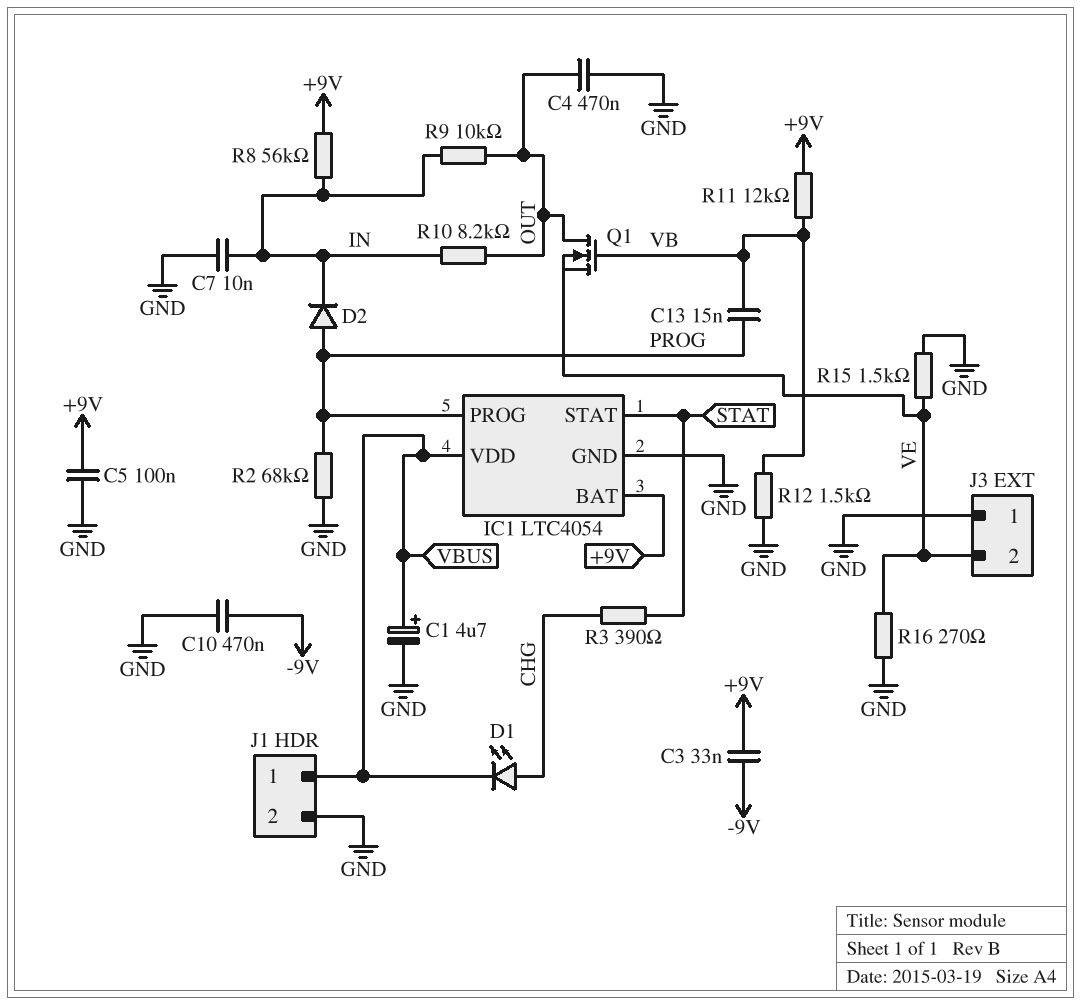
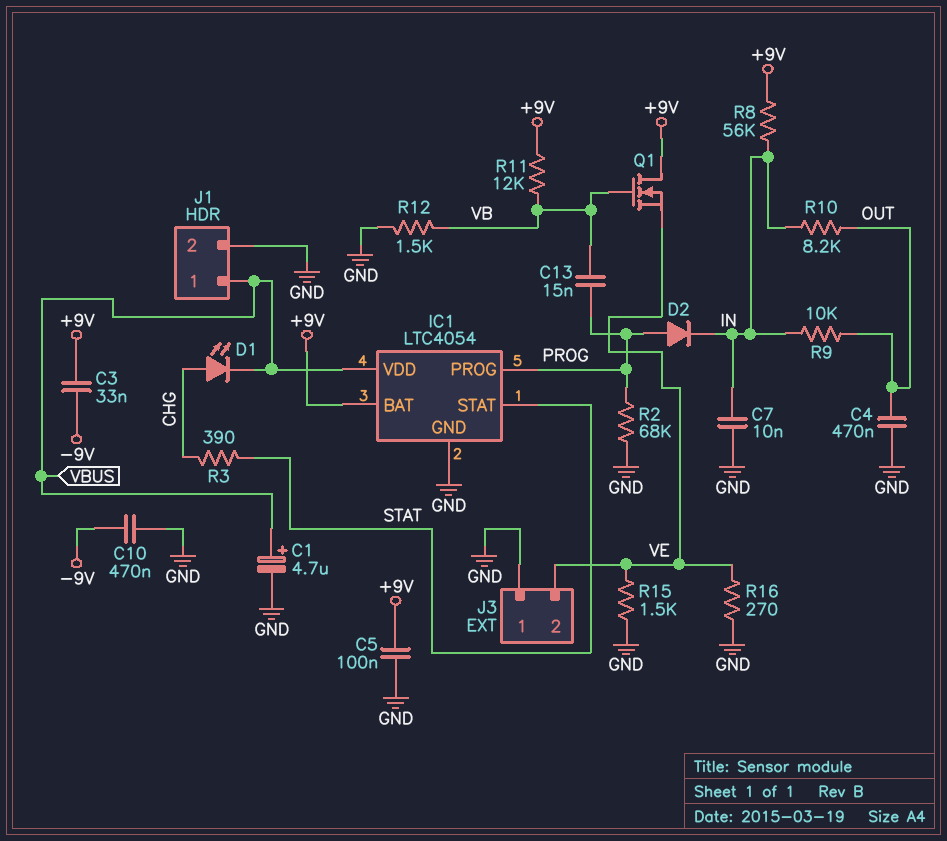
Q1: NMOS (G VB, D OUT, S VE) -> NMOS (G VB, D +9V, S VE)

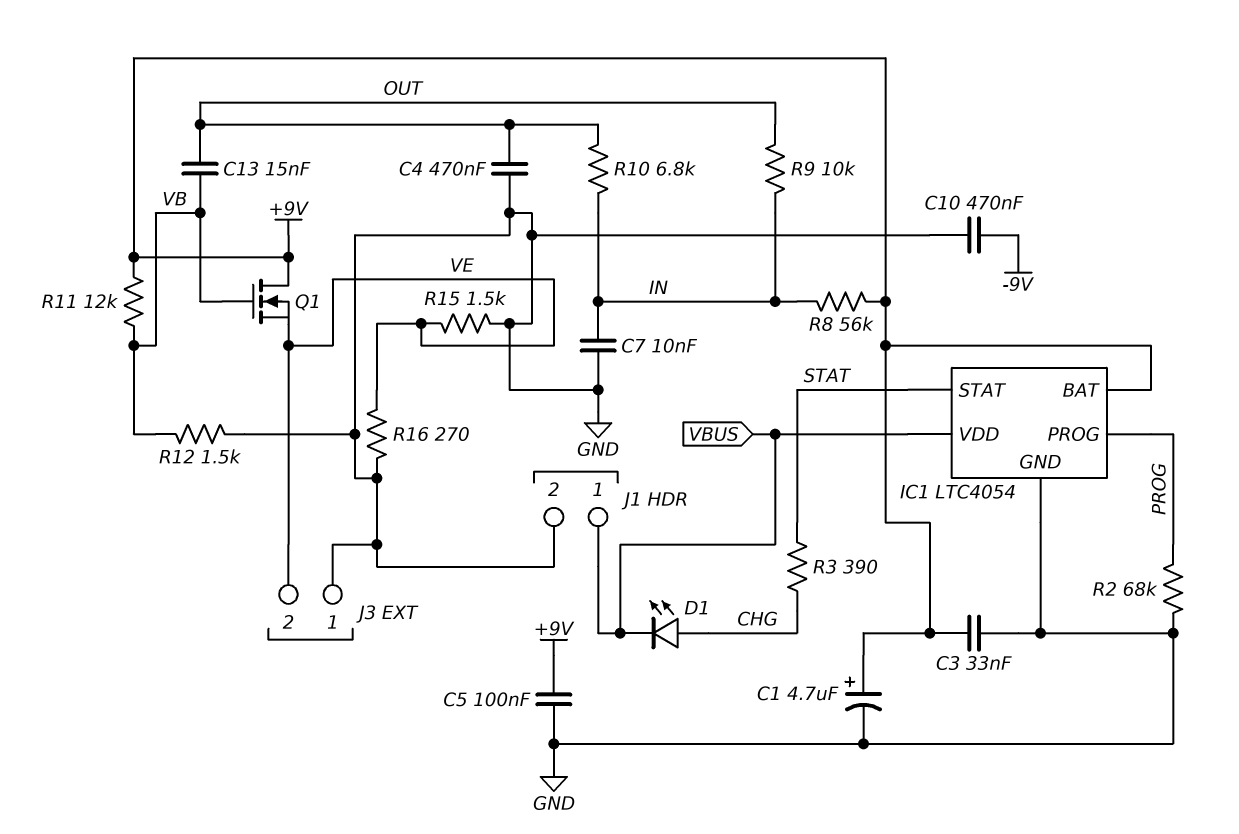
C1: 4.7uF (plus VBUS, minus GND) -> 4.7uF (plus +9V, minus GND)
C3: 33nF (+9V, -9V) -> 33nF (+9V, GND)
C13: 15nF (PROG, VB) -> 15nF (OUT, VB)
D2: diode (A PROG, K IN) -> none
R10: 8.2k (IN, OUT) -> 6.8k (IN, OUT)

